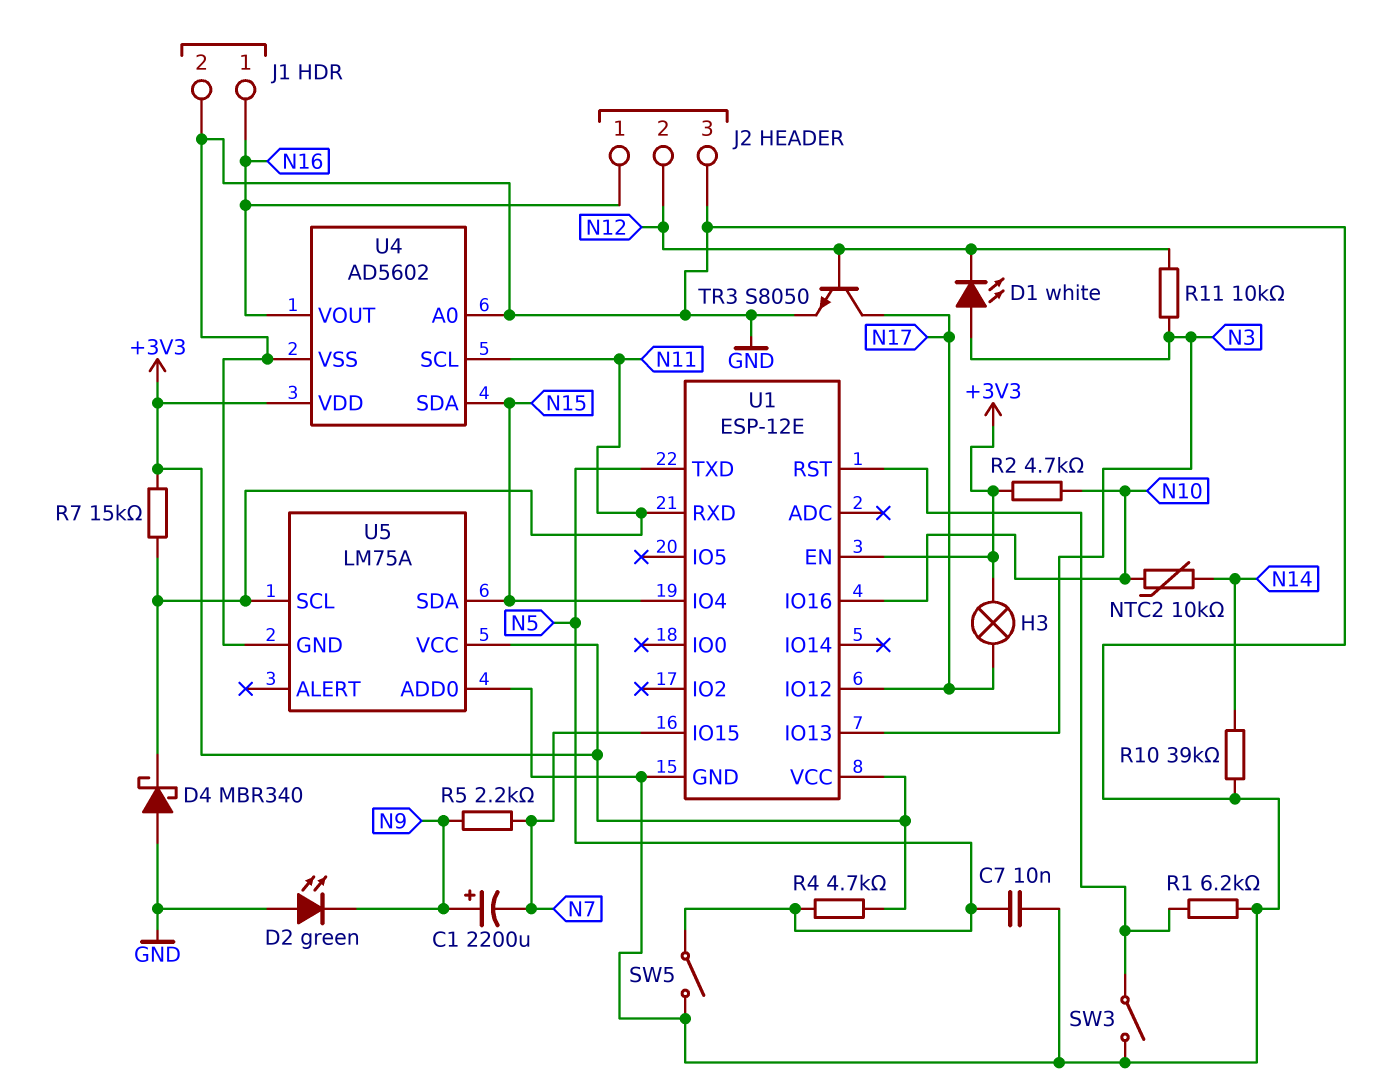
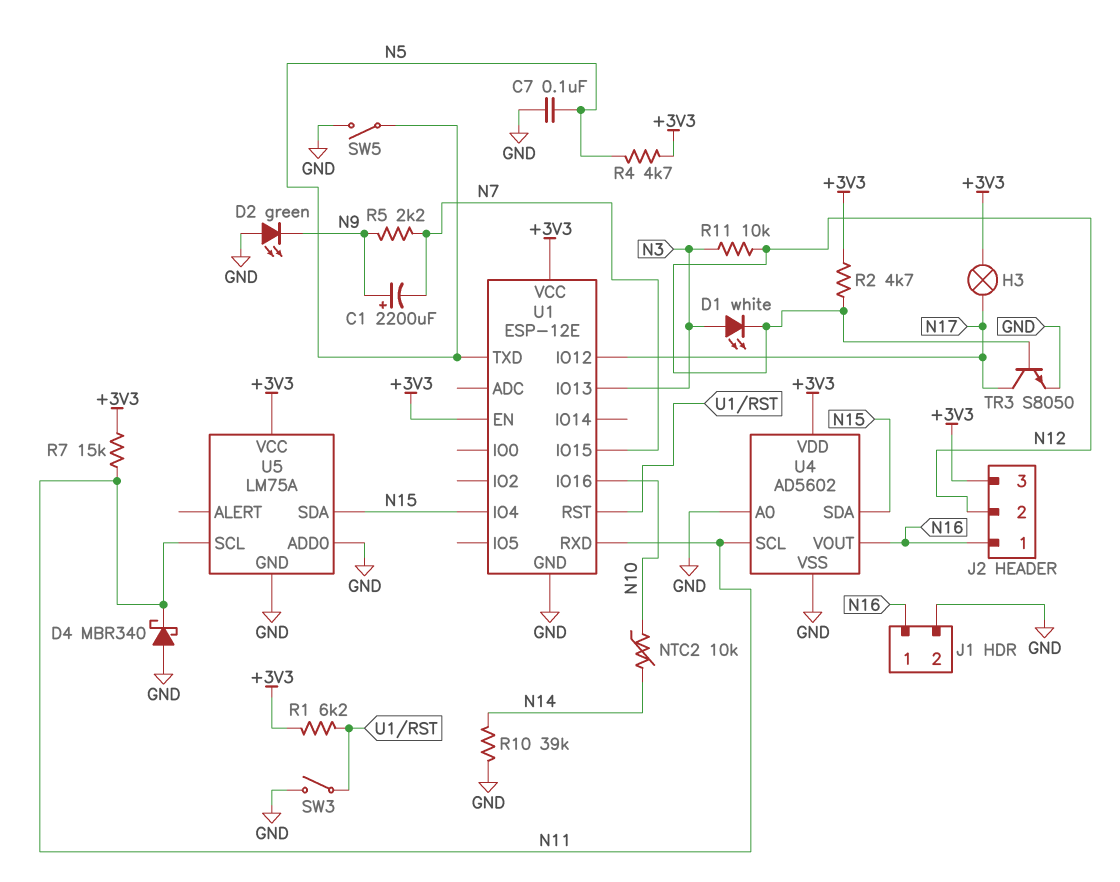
C7: 10nF (GND, N5) -> 100nF (GND, N5)
J2 pin 3: GND -> +3V3
R1: 6.2k (GND, U1/RST) -> 6.2k (+3V3, U1/RST)
R2: 4.7k (+3V3, N10) -> 4.7k (+3V3, N12)

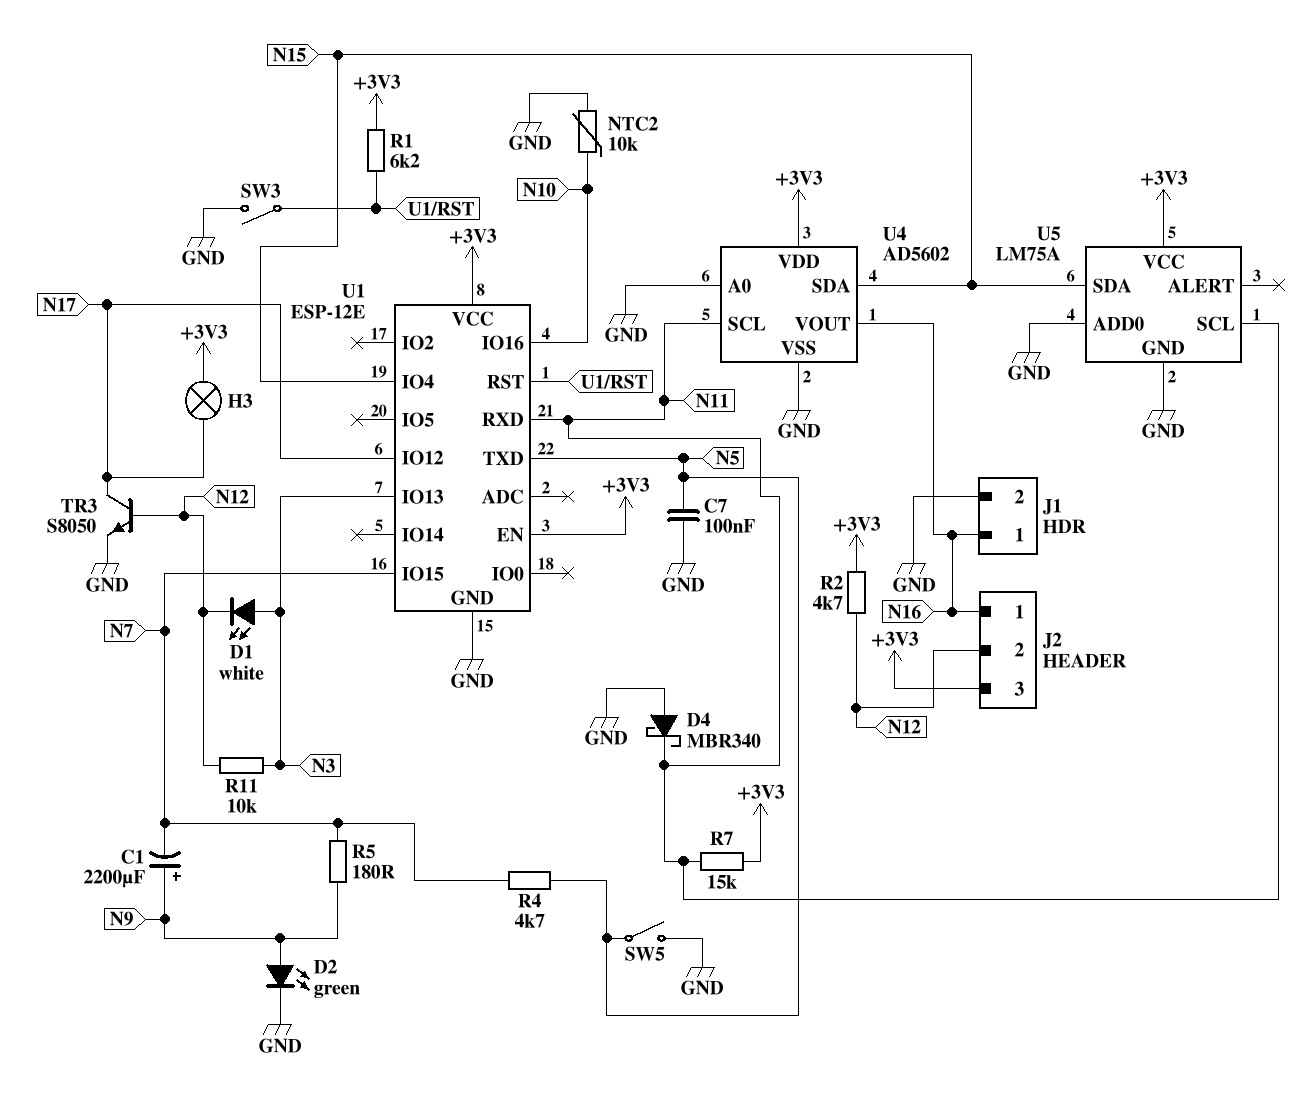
D2: LED green (A GND, K N9) -> LED green (A N9, K GND)
NTC2: 10k (N10, N14) -> 10k (GND, N10)
R4: 4.7k (+3V3, N5) -> 4.7k (N5, N7)
R5: 2.2k (N7, N9) -> 180 (N7, N9)
R10: 39k (GND, N14) -> none

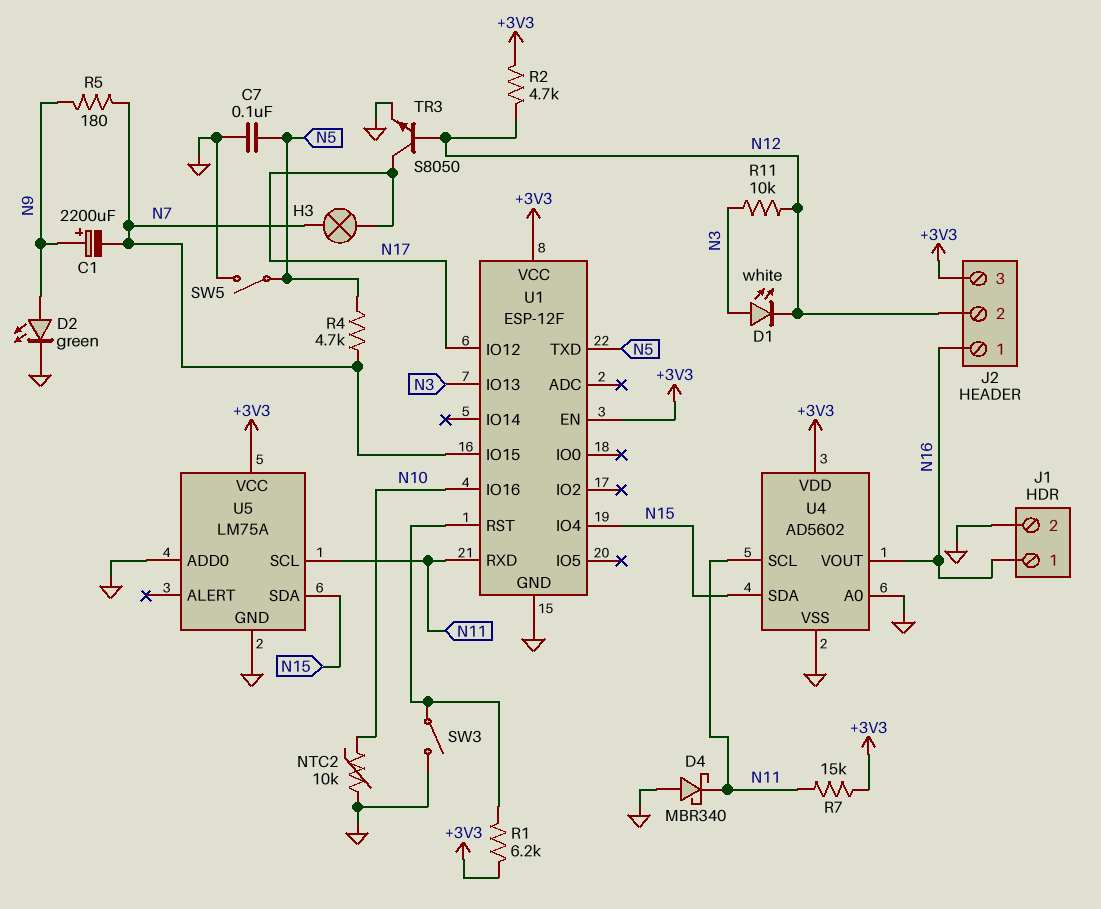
H3: lamp (+3V3, N17) -> lamp (N7, N17)
U1: ESP-12E -> ESP-12F

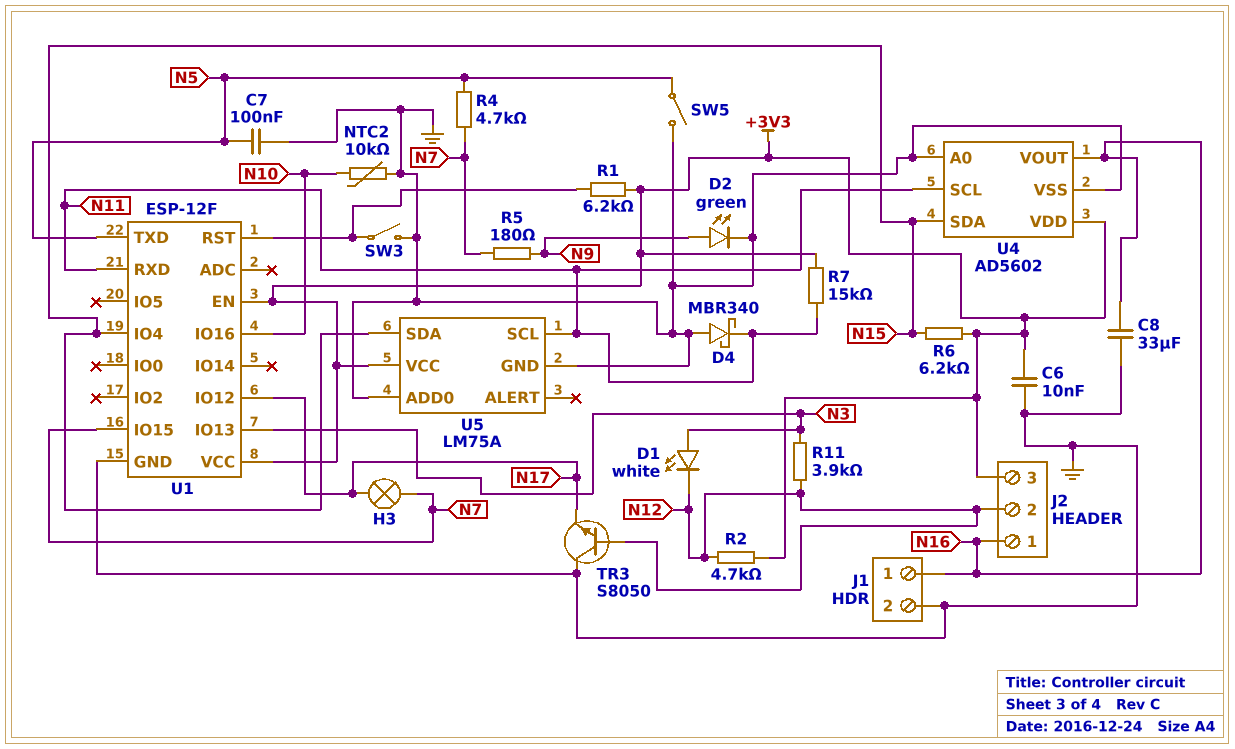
C1: 2200uF (plus N9, minus N7) -> none
C6: none -> 10nF (+3V3, GND)
C8: none -> 33uF (GND, N16)
R6: none -> 6.2k (+3V3, N15)
R11: 10k (N3, N12) -> 3.9k (N3, N12)
TR3: NPN S8050 (B N12, C N17, E GND) -> NPN S8050 (B N12, C GND, E N17)

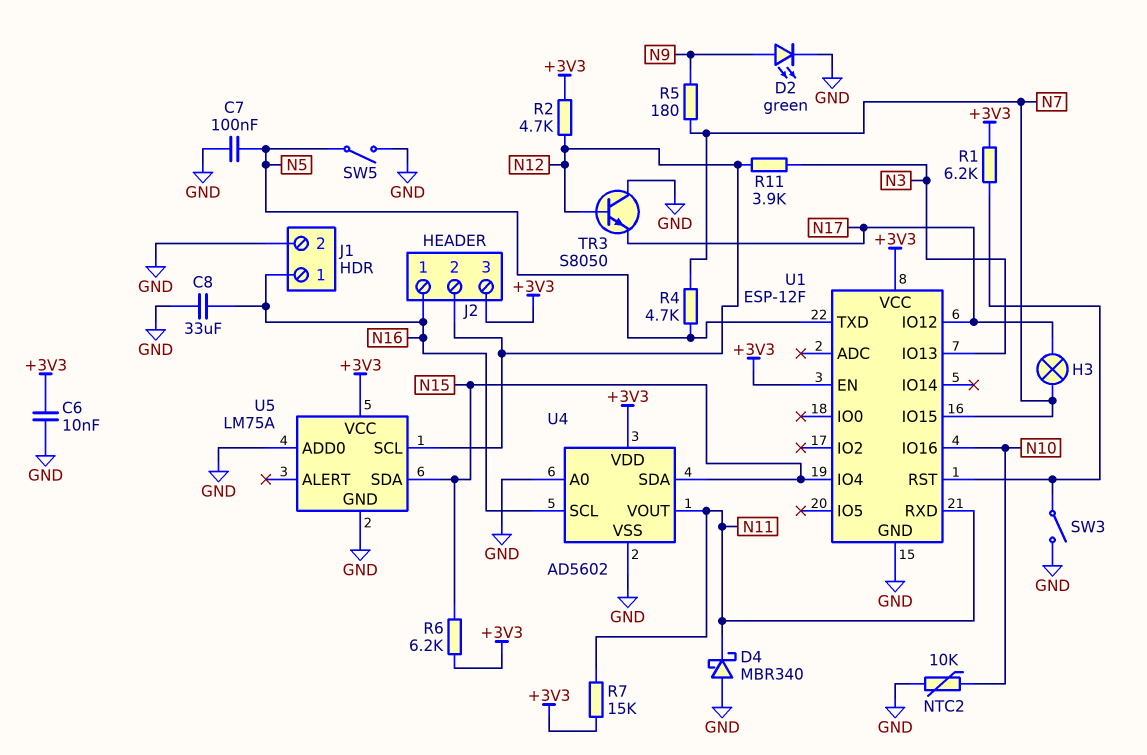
D1: LED white (A N3, K N12) -> none
U4 pin SCL: N11 -> N16
U4 pin VOUT: N16 -> N11
U5 pin SCL: N11 -> N12

